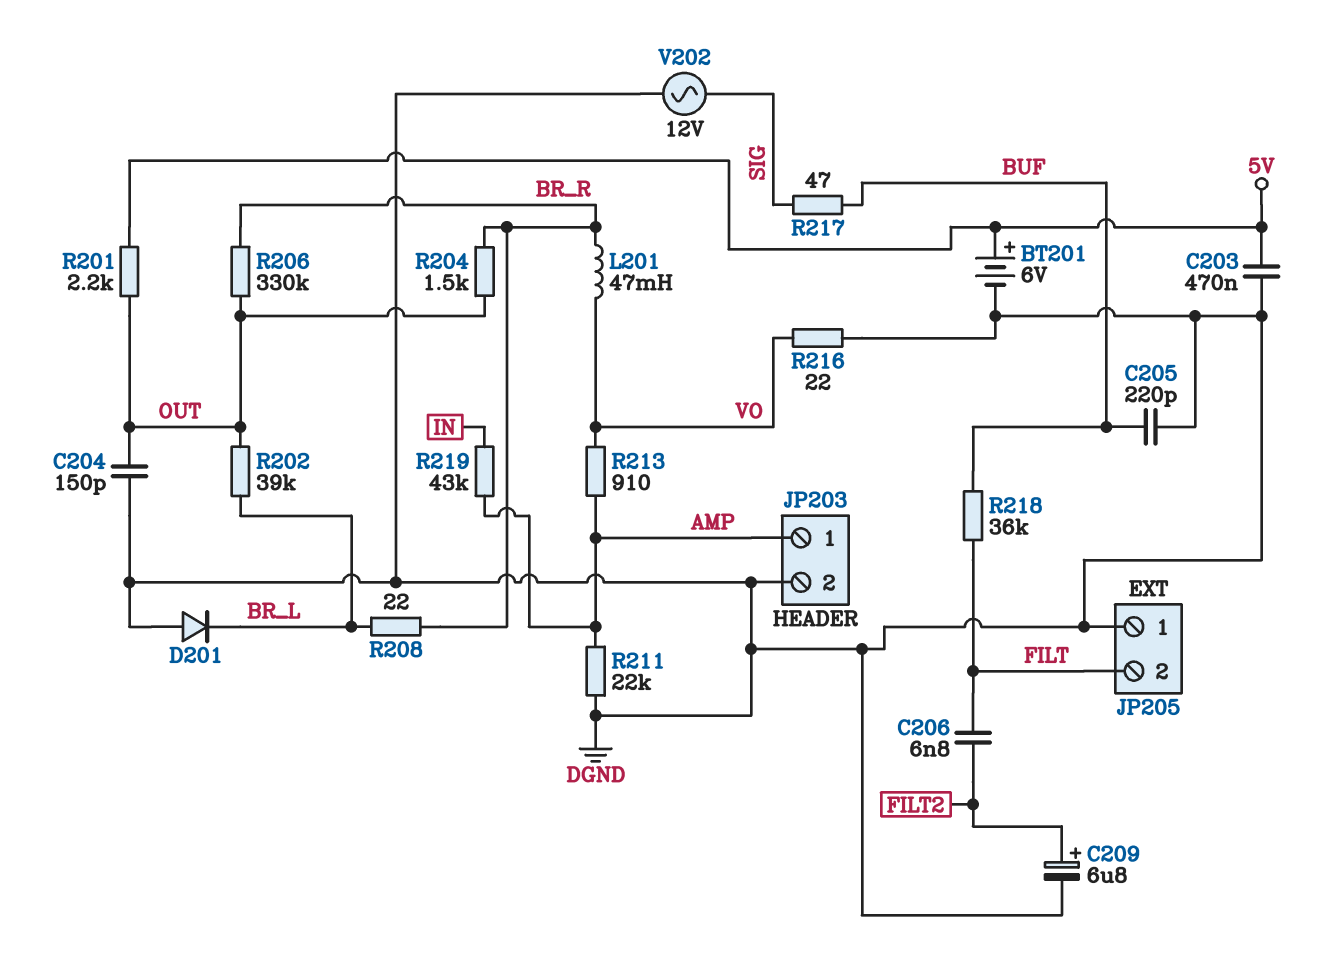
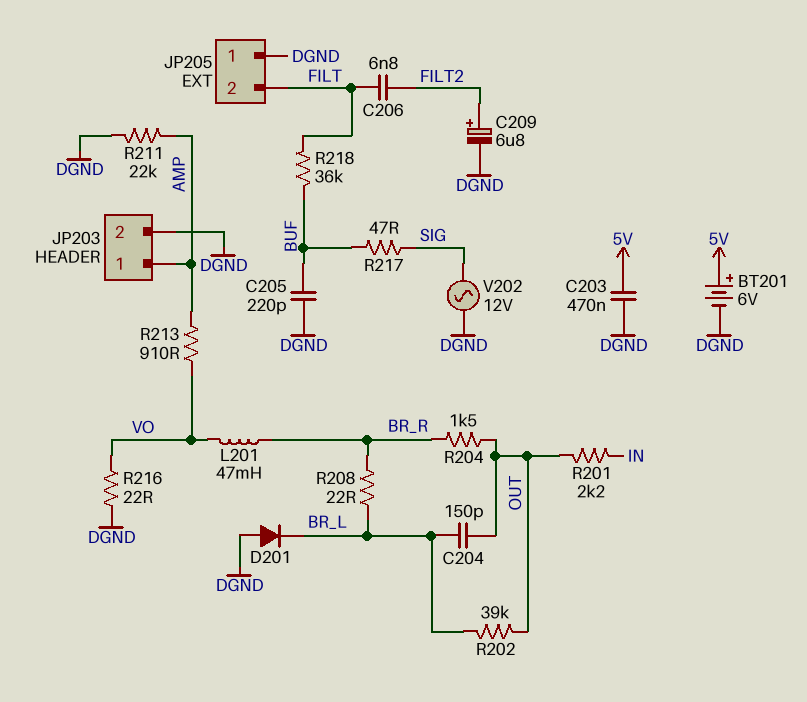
C204: 150pF (DGND, OUT) -> 150pF (BR_L, OUT)
R201: 2.2k (5V, OUT) -> 2.2k (IN, OUT)
R206: 330k (BR_R, OUT) -> none
R219: 43k (AMP, IN) -> none

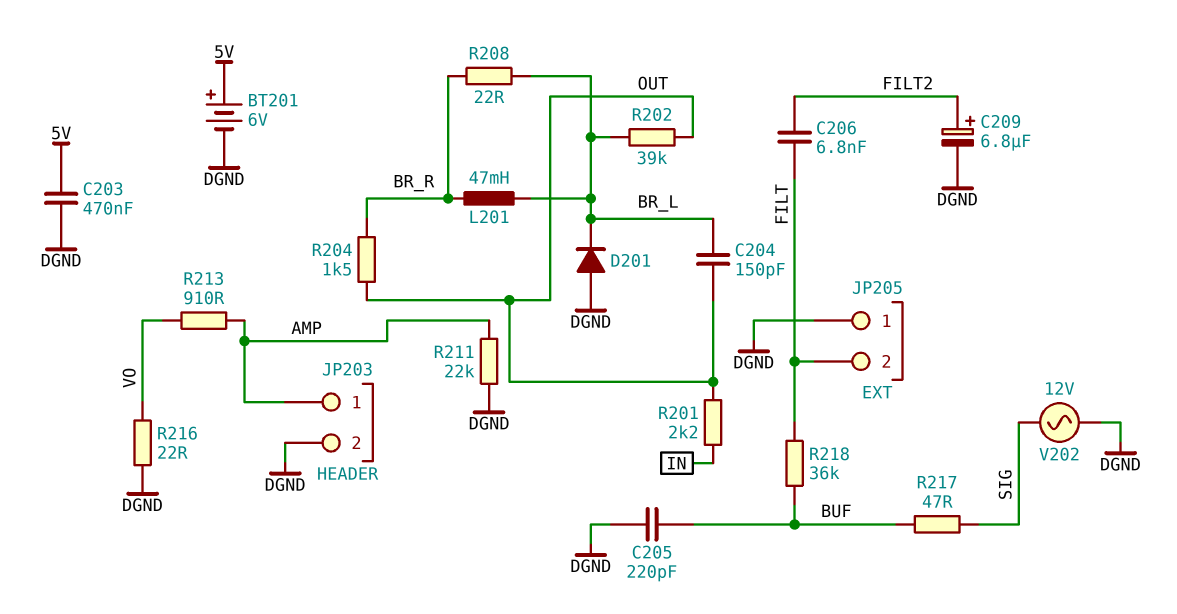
L201: 47mH (BR_R, VO) -> 47mH (BR_L, BR_R)

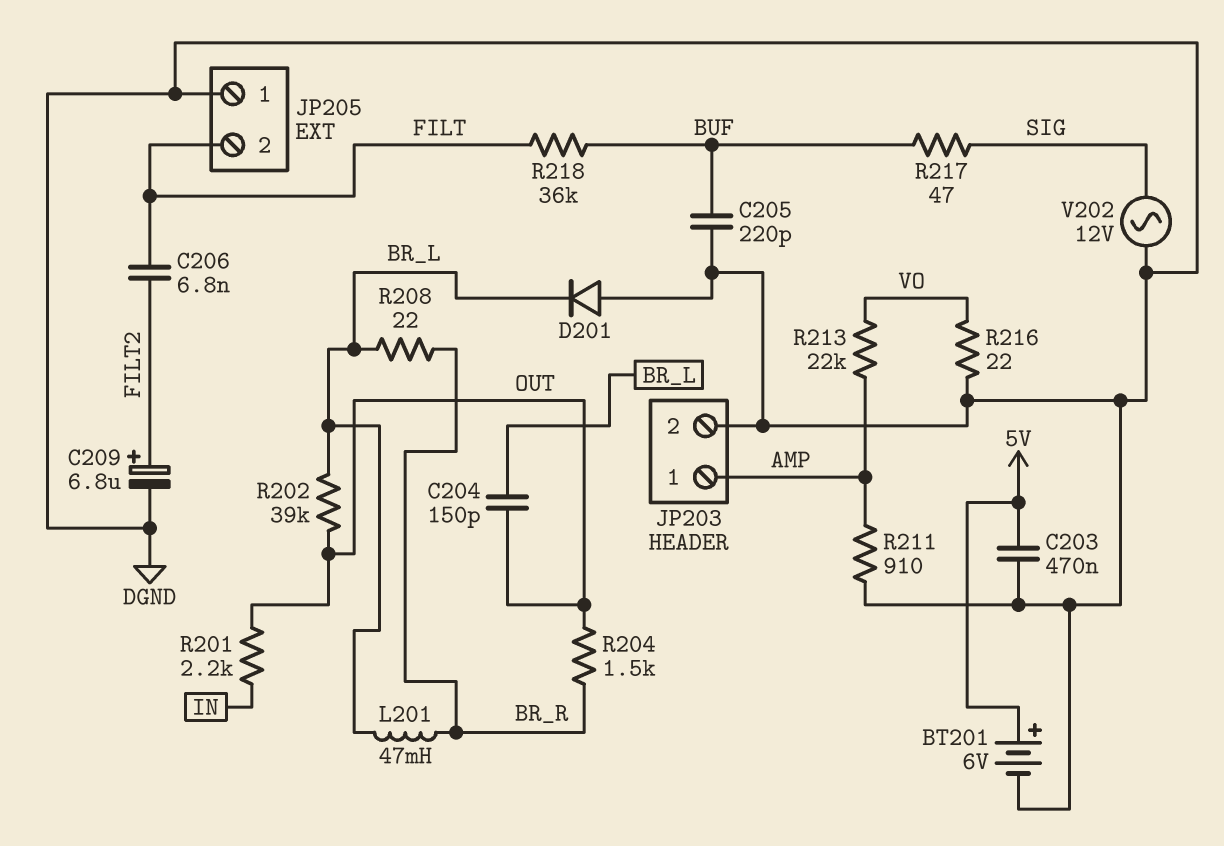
R211: 22k (AMP, DGND) -> 910 (AMP, DGND)
R213: 910 (AMP, VO) -> 22k (AMP, VO)

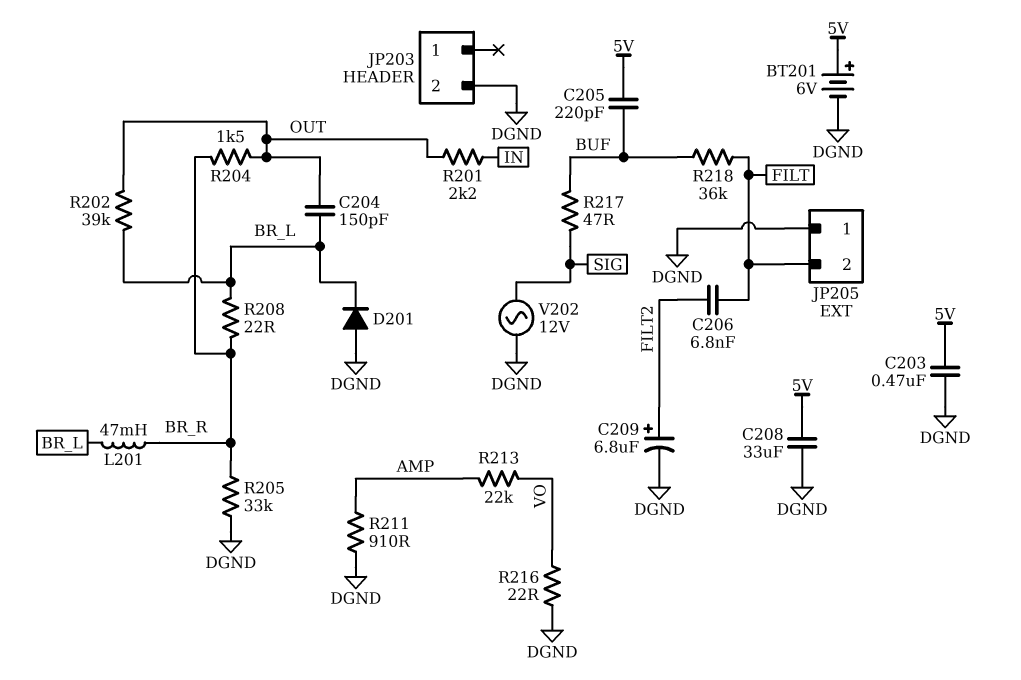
C205: 220pF (BUF, DGND) -> 220pF (5V, BUF)
C208: none -> 33uF (5V, DGND)
JP203 pin 1: AMP -> none
R205: none -> 33k (BR_R, DGND)

